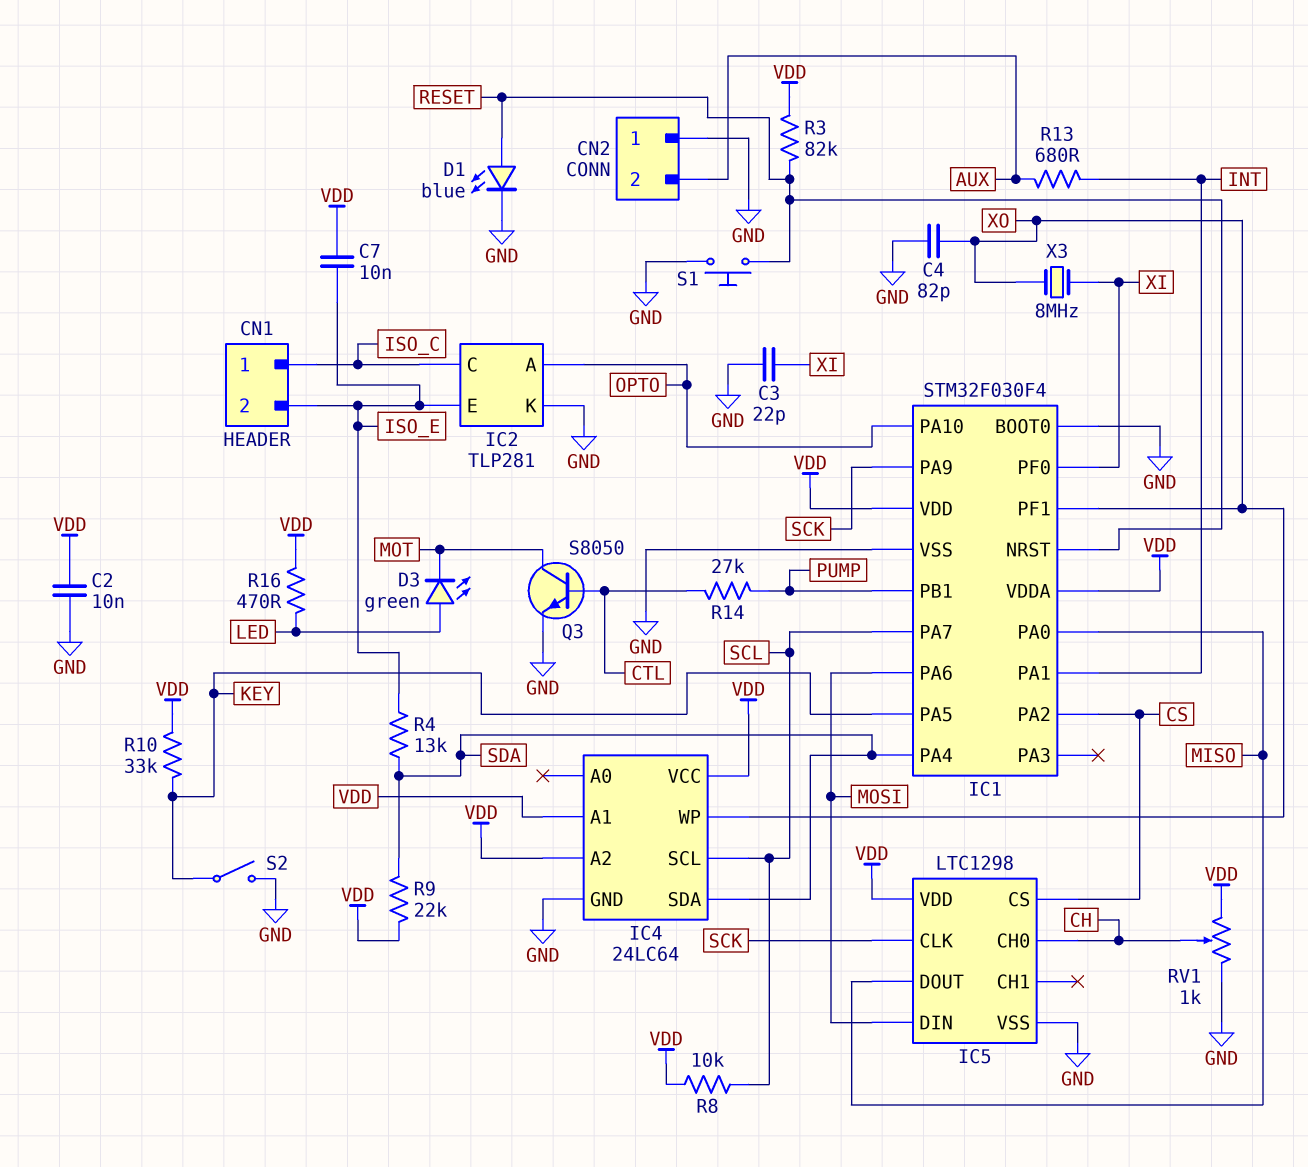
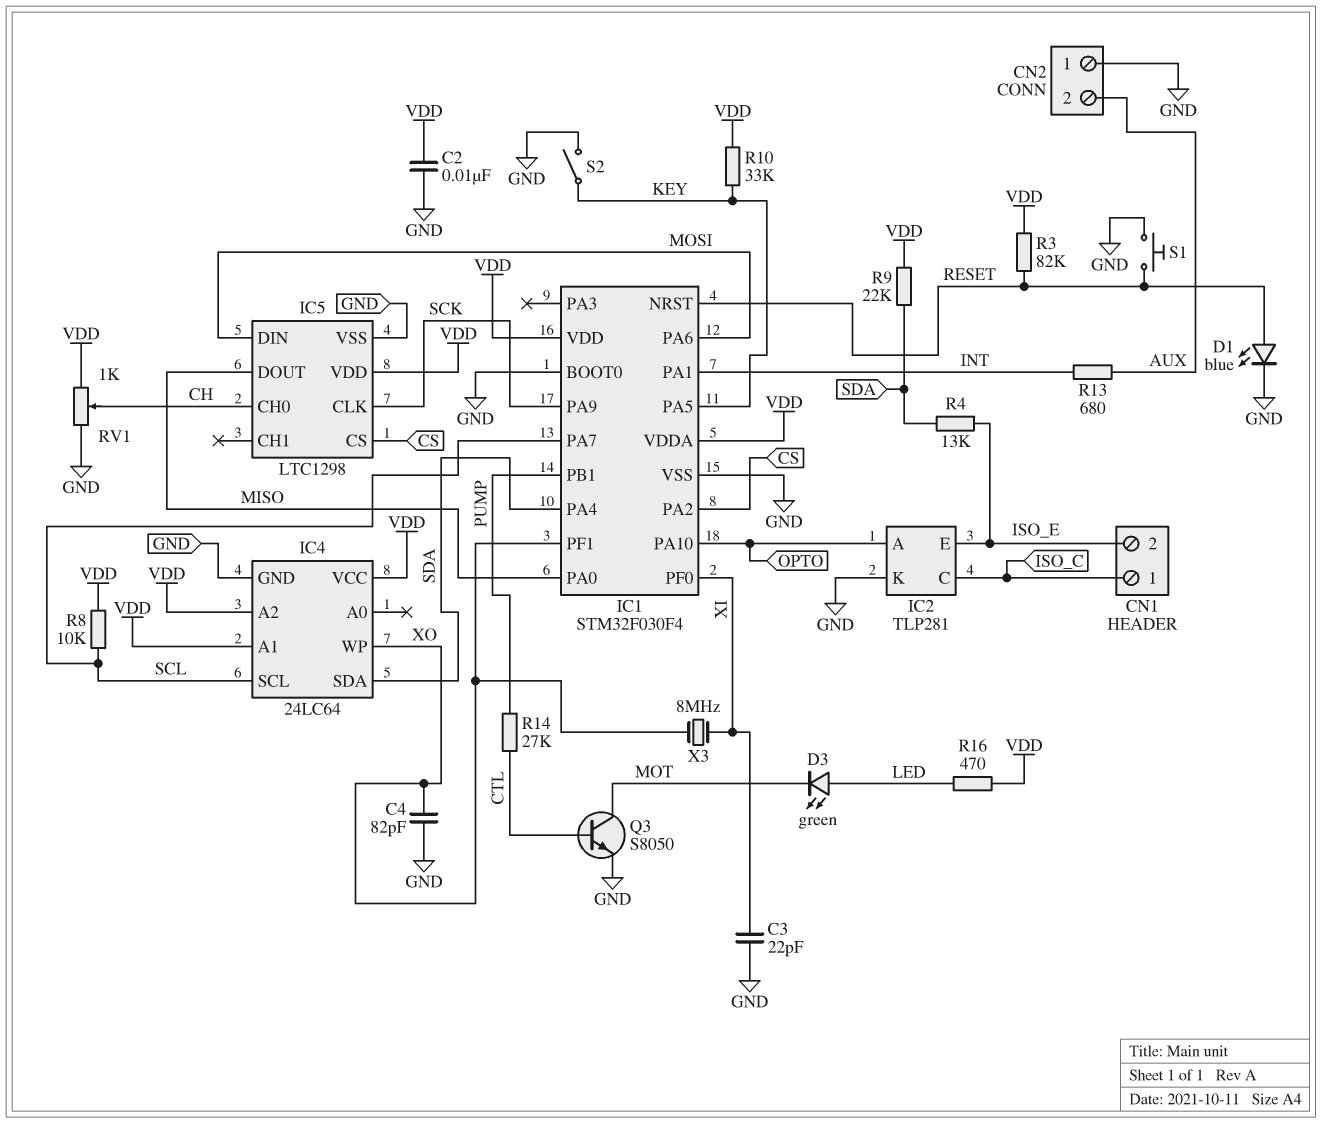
C7: 10nF (ISO_E, VDD) -> none

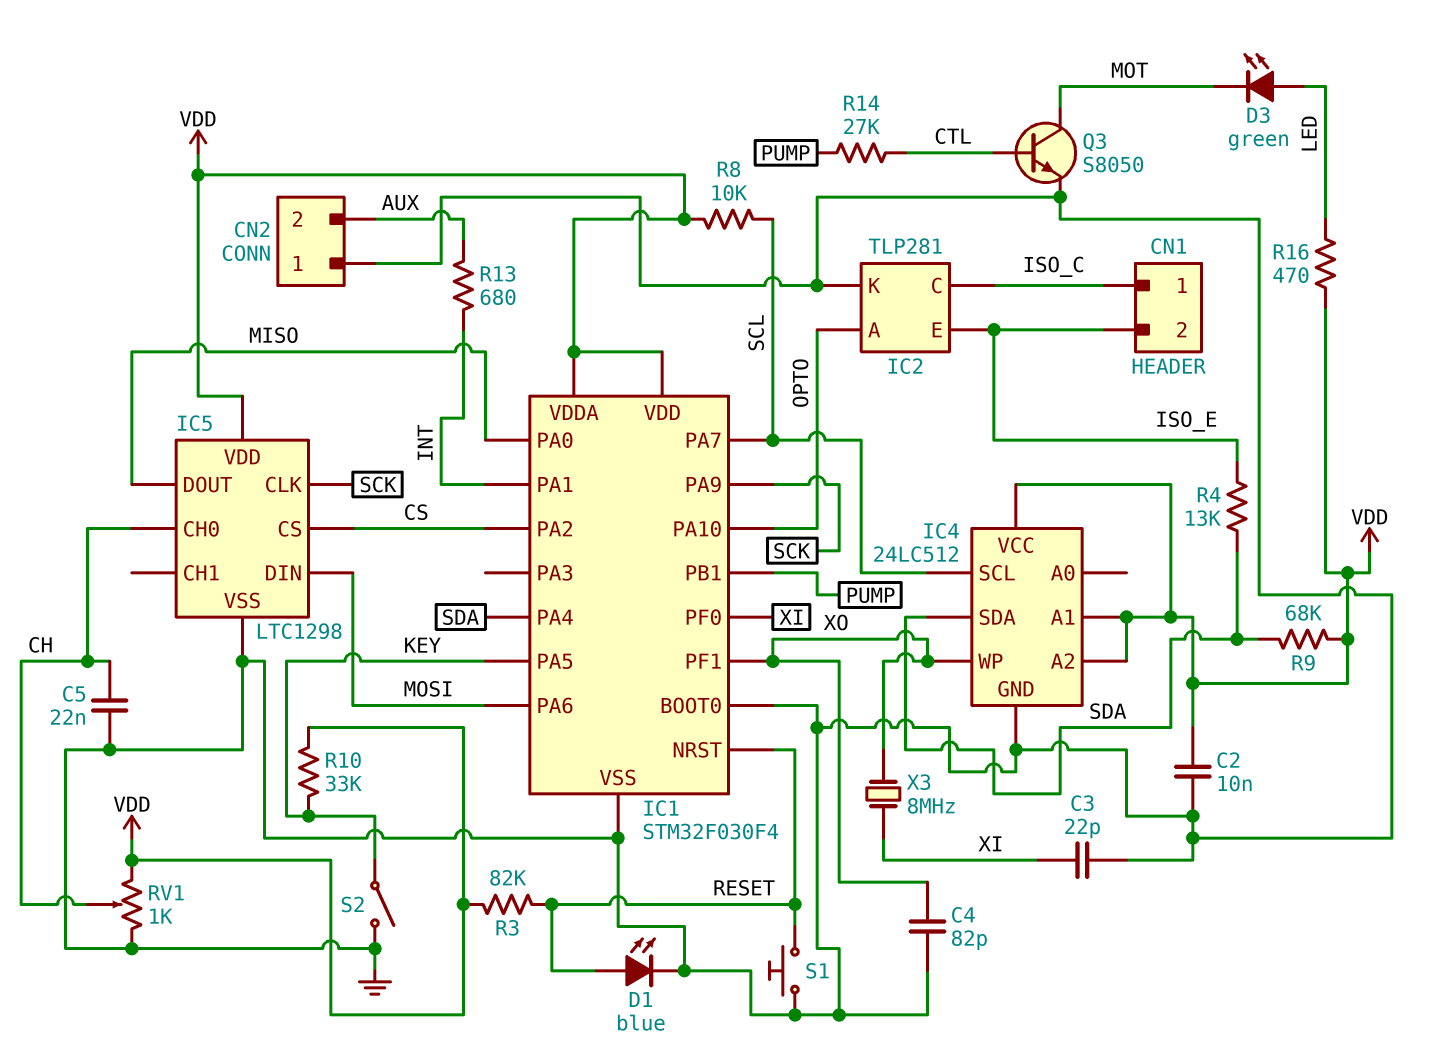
C5: none -> 22nF (CH, GND)
IC4: 24LC64 -> 24LC512
R9: 22k (SDA, VDD) -> 68k (SDA, VDD)

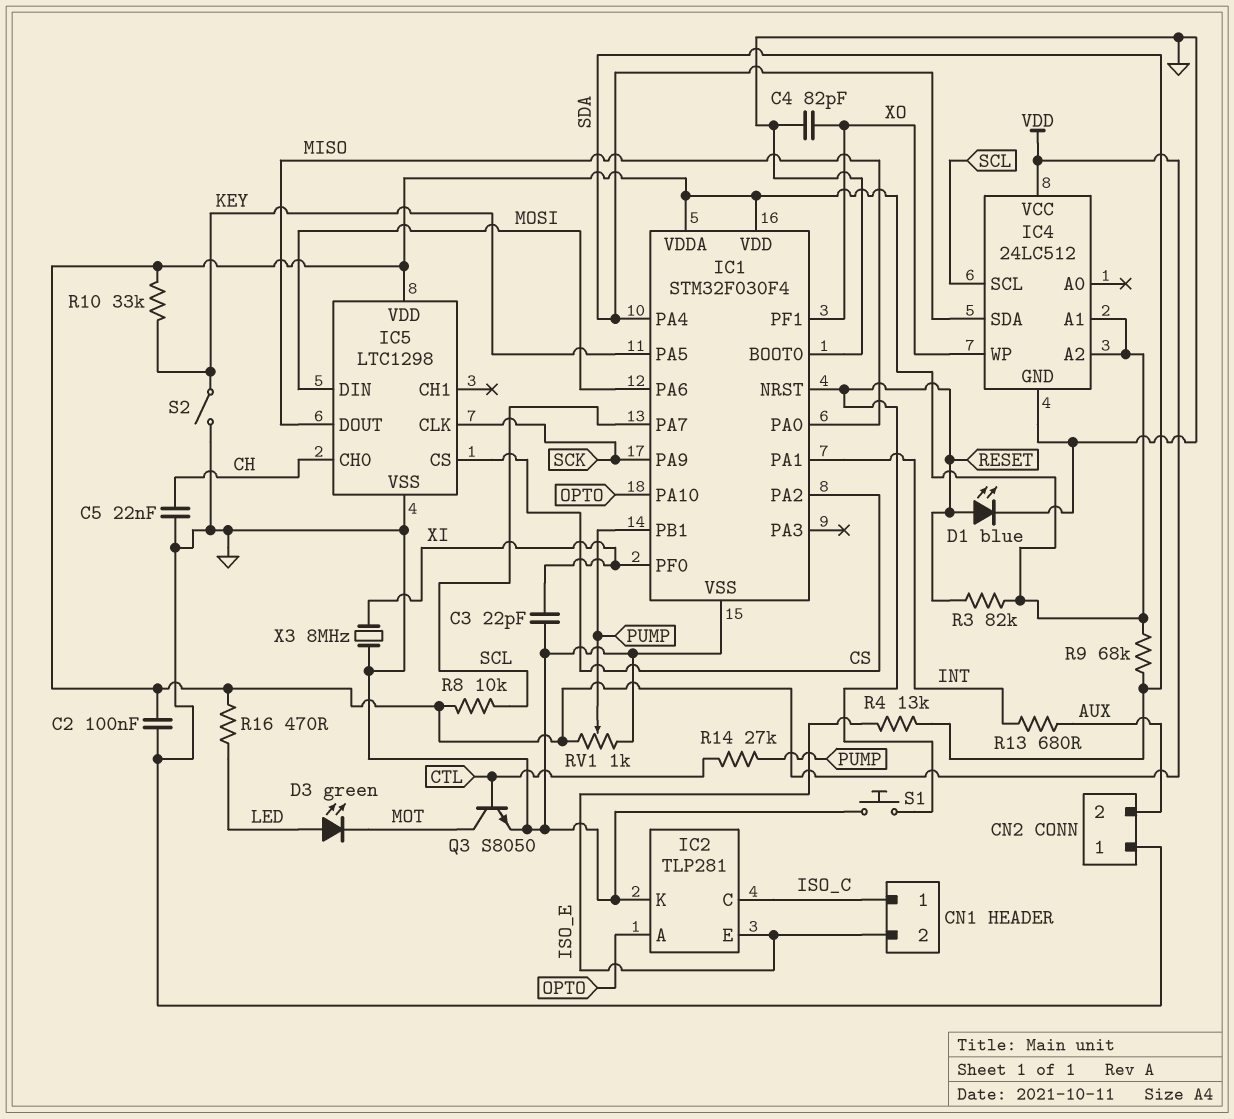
C2: 10nF (GND, VDD) -> 100nF (GND, VDD)
RV1: 1k (GND, VDD, wiper CH) -> 1k (GND, VDD, wiper PUMP)
X3: 8MHz (XI, XO) -> 8MHz (GND, XI)

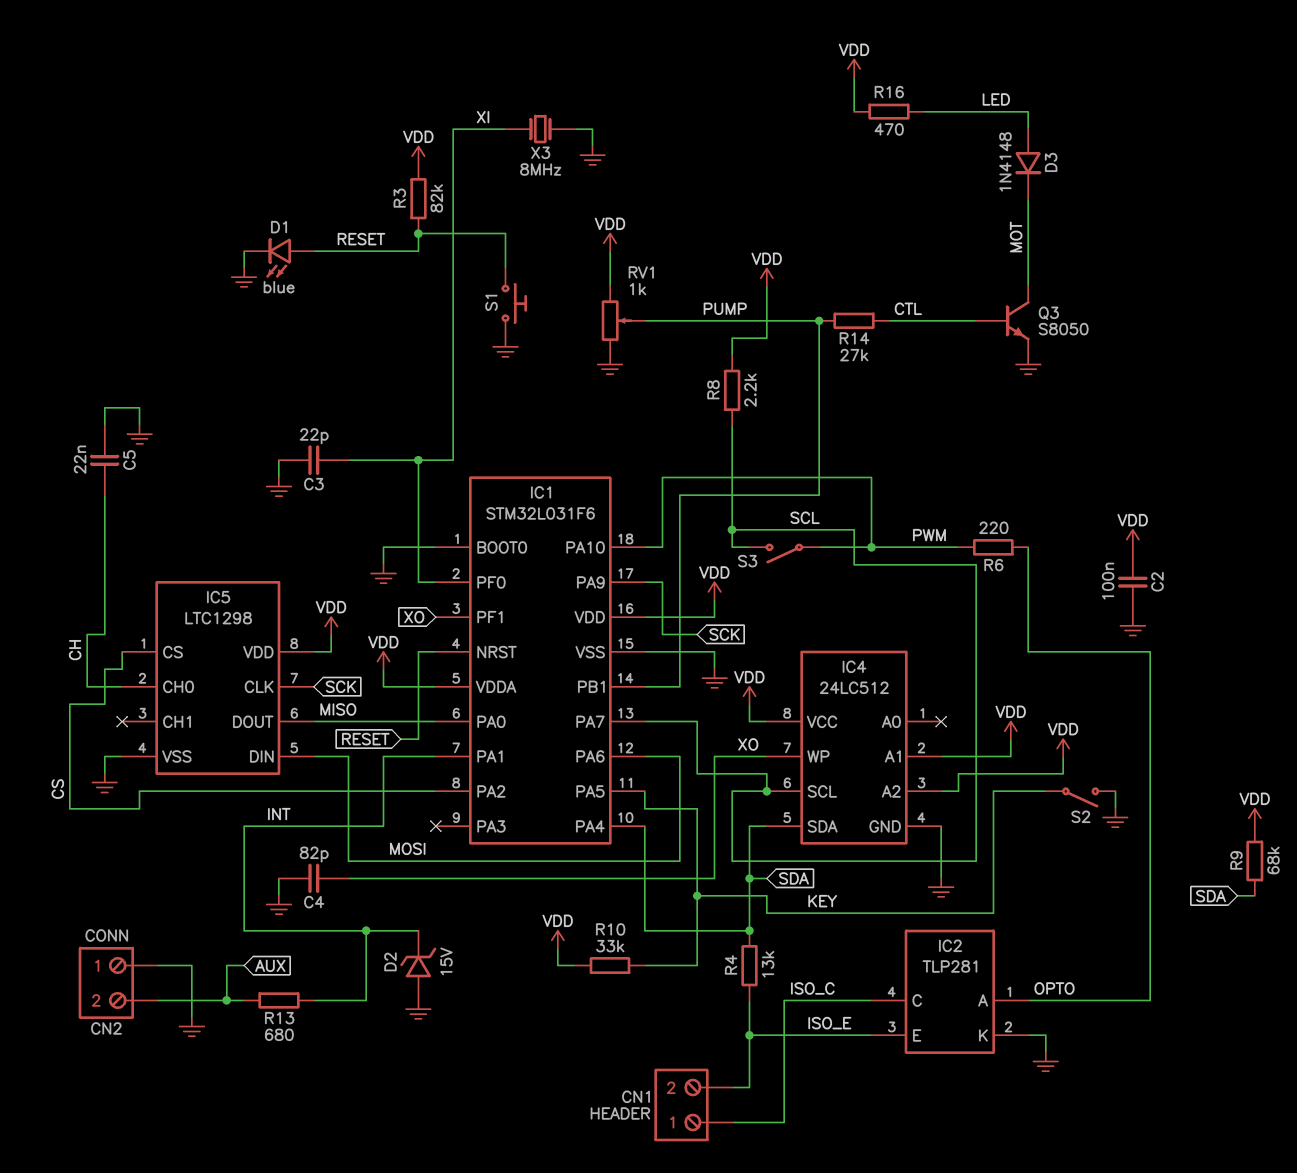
D2: none -> zener 15V (A GND, K INT)
D3: LED green (A LED, K MOT) -> diode 1N4148 (A LED, K MOT)
IC1: STM32F030F4 -> STM32L031F6
IC1 pin PA10: OPTO -> PWM
R6: none -> 220 (OPTO, PWM)
R8: 10k (SCL, VDD) -> 2.2k (SCL, VDD)
S3: none -> switch (PWM, SCL)

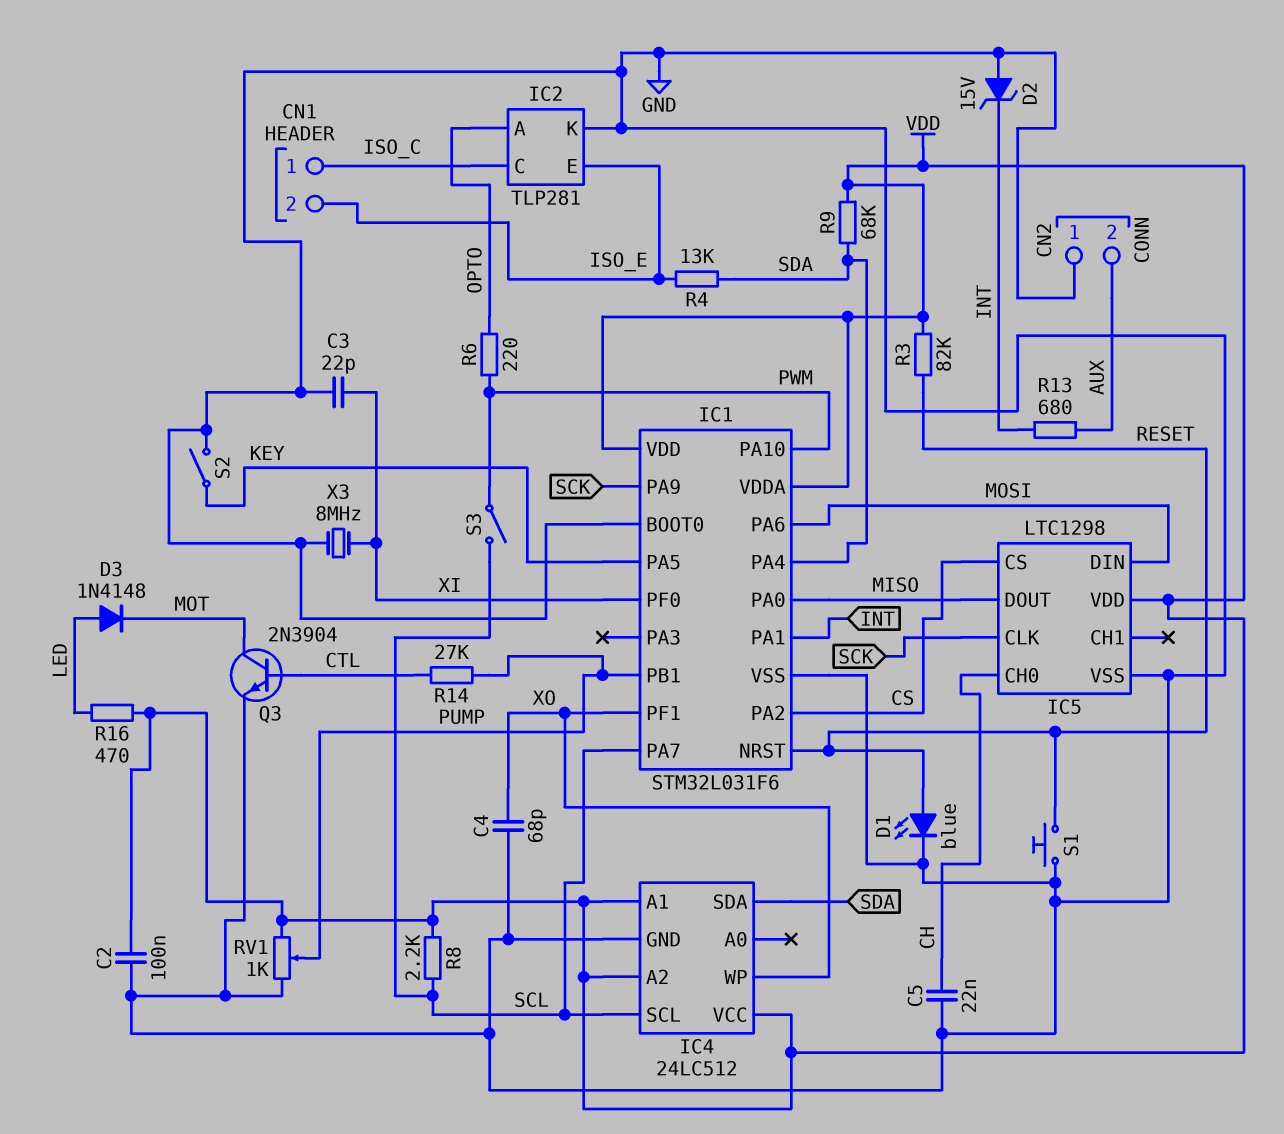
C4: 82pF (GND, XO) -> 68pF (GND, XO)
Q3: NPN S8050 (B CTL, C MOT, E GND) -> NPN 2N3904 (B CTL, C MOT, E GND)
R10: 33k (KEY, VDD) -> none

